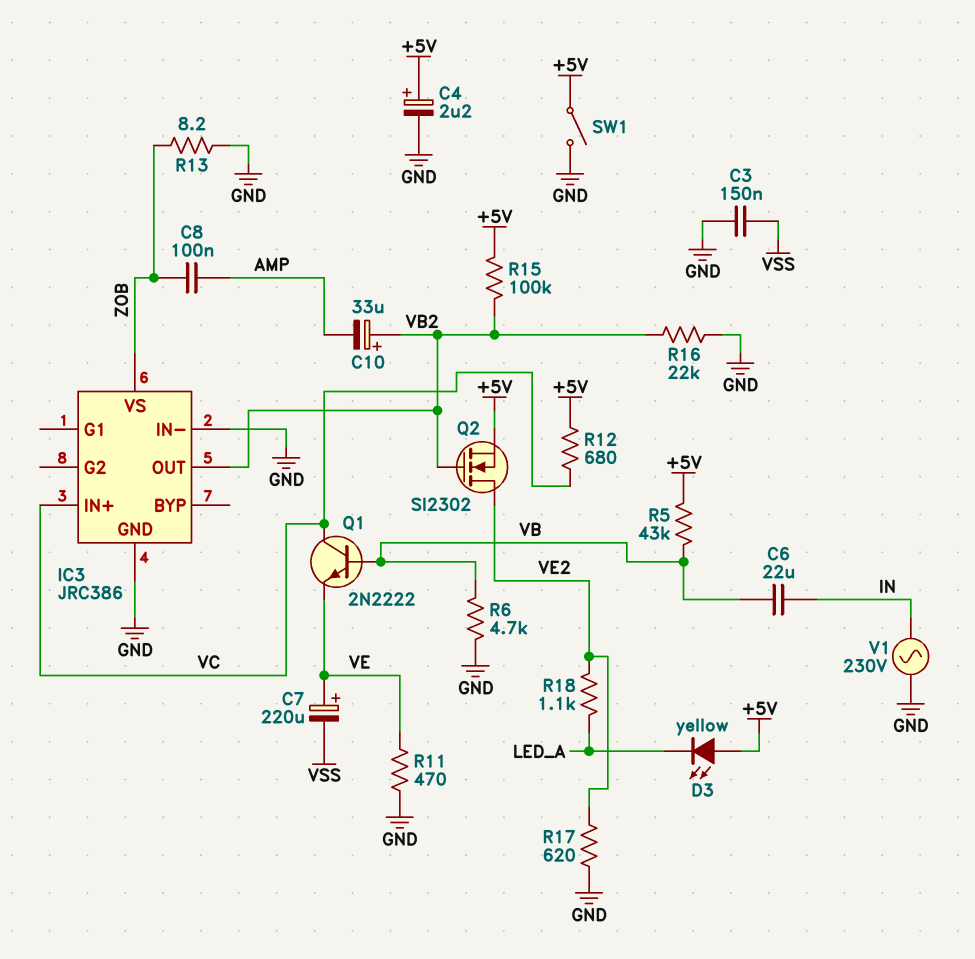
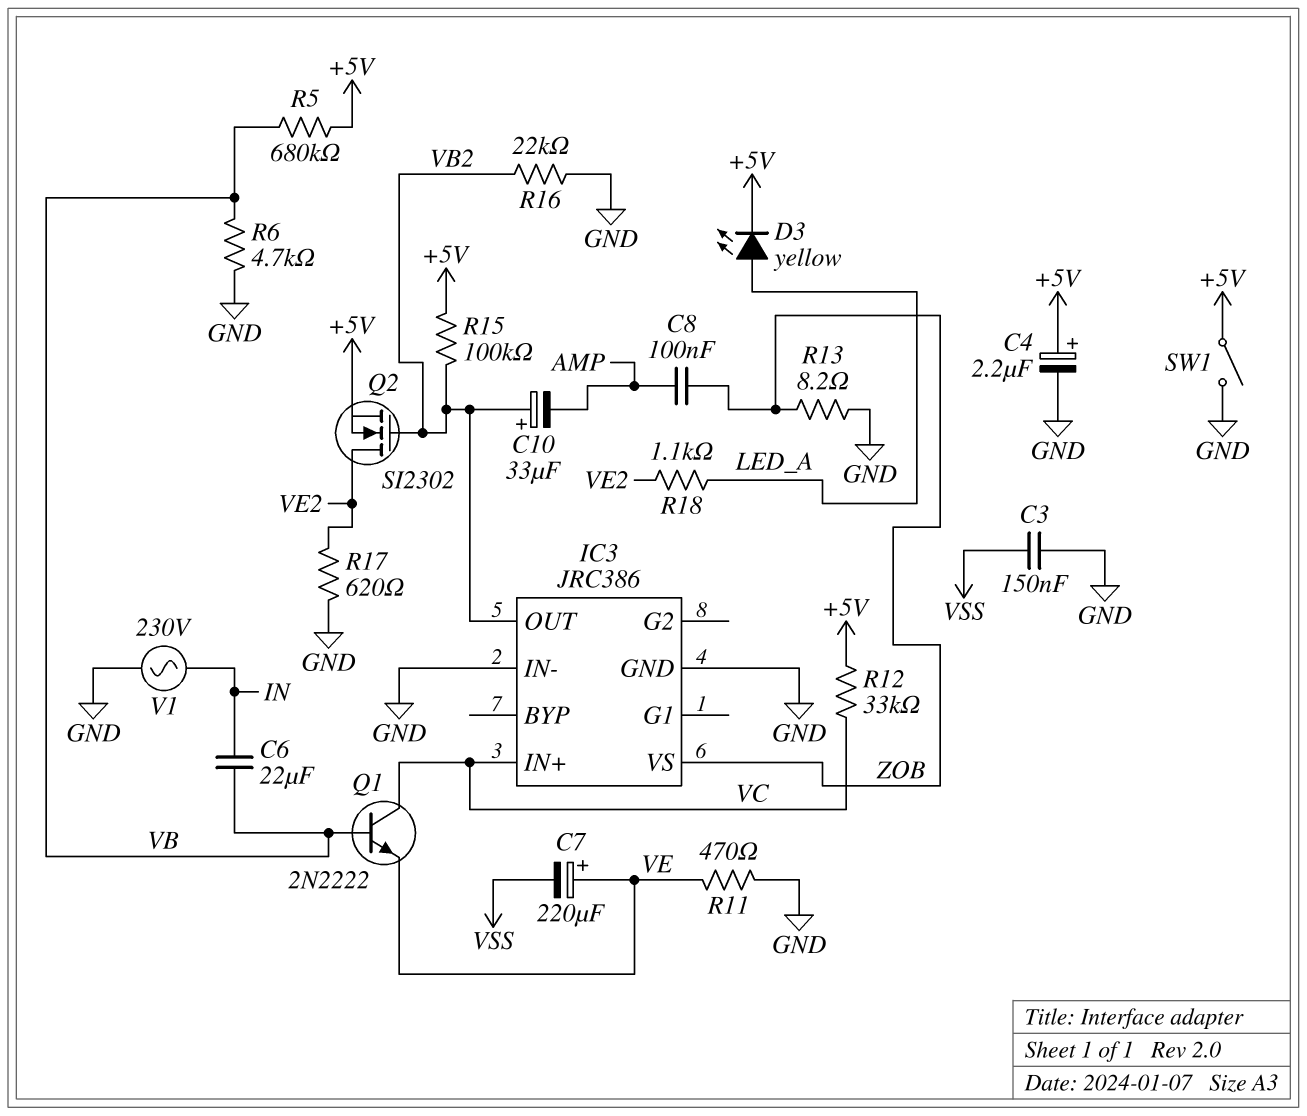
D3: LED yellow (A +5V, K LED_A) -> LED yellow (A LED_A, K +5V)
R5: 43k (+5V, VB) -> 680k (+5V, VB)
R12: 680 (+5V, VC) -> 33k (+5V, VC)

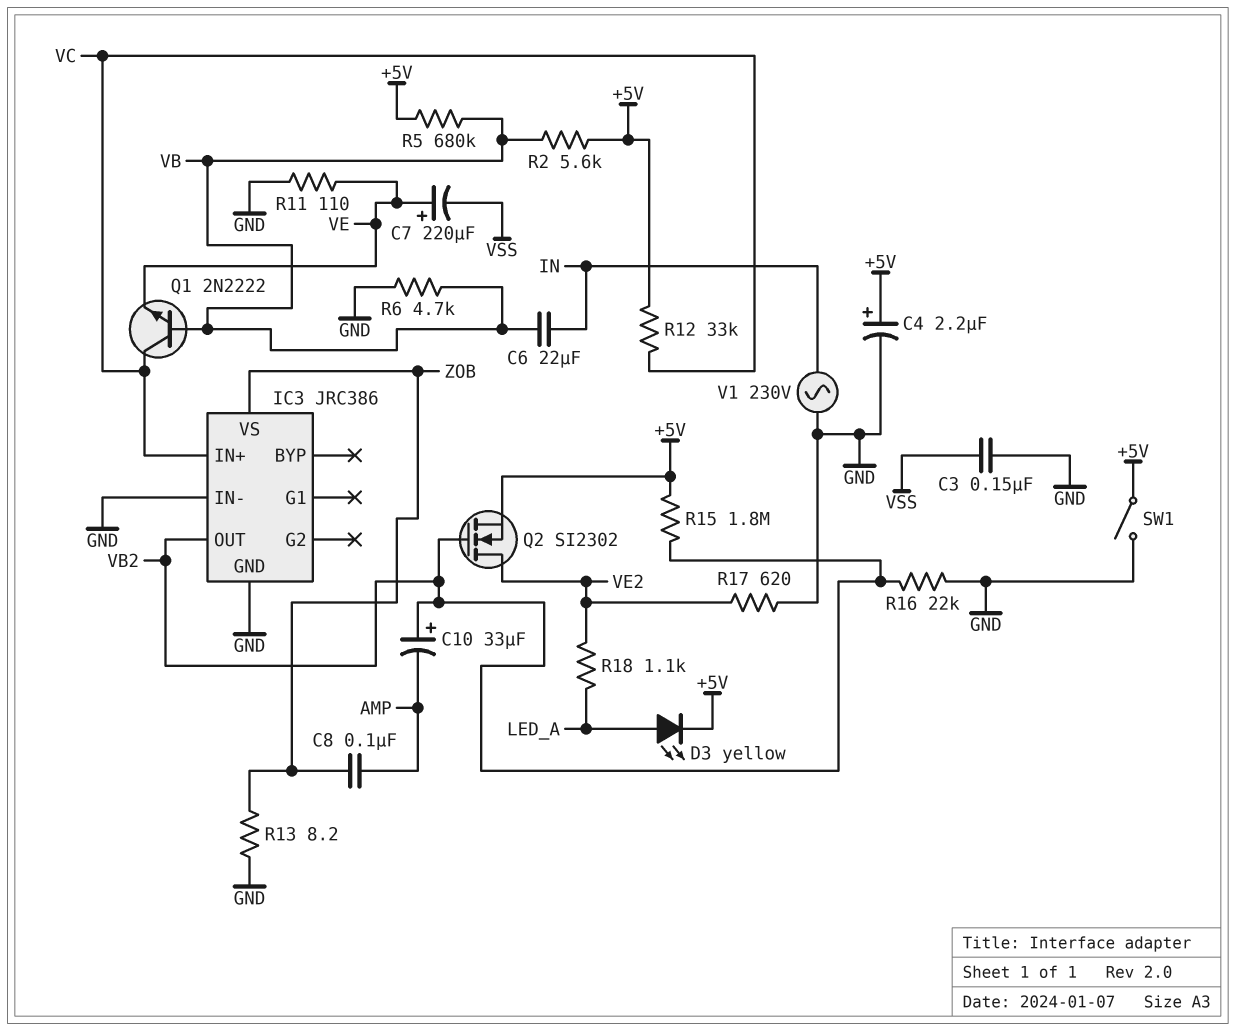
R2: none -> 5.6k (+5V, VB)
R11: 470 (GND, VE) -> 110 (GND, VE)
R15: 100k (+5V, VB2) -> 1.8M (+5V, VB2)

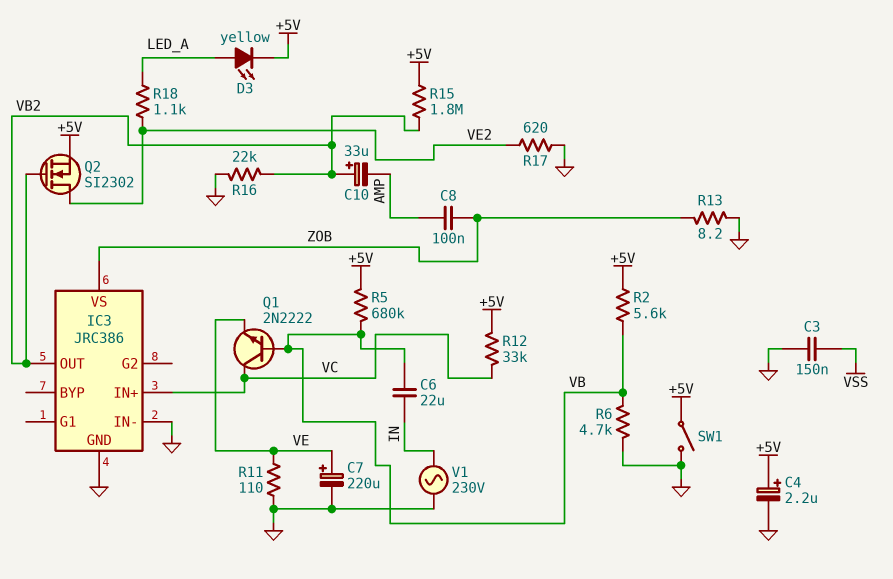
C7: 220uF (plus VE, minus VSS) -> 220uF (plus VE, minus GND)

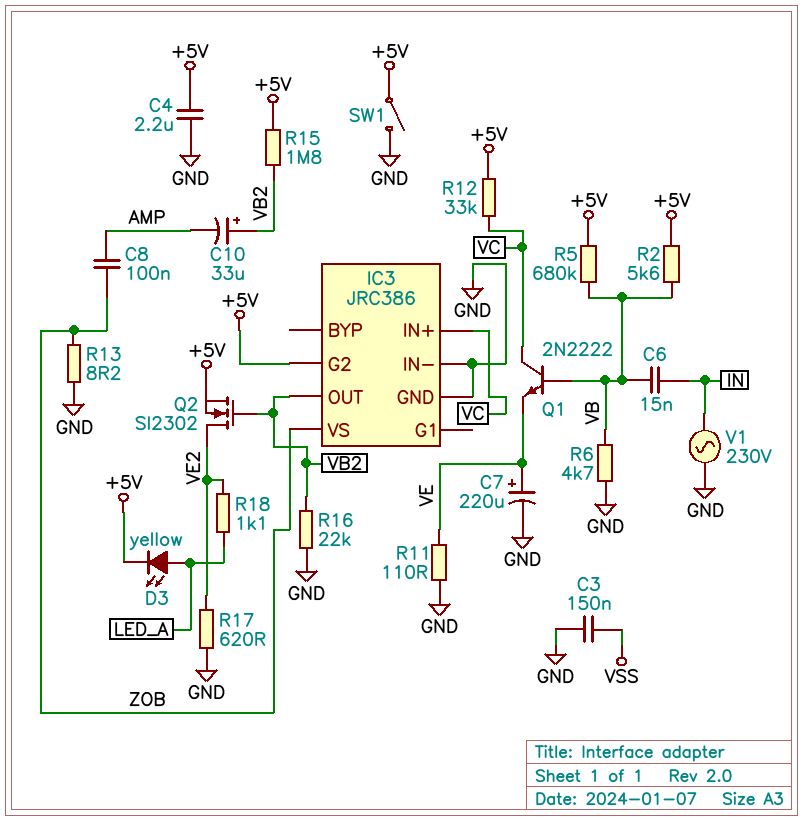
C4: 2.2uF (plus +5V, minus GND) -> 2.2uF (+5V, GND)
C6: 22uF (IN, VB) -> 15nF (IN, VB)
IC3 pin G2: none -> +5V

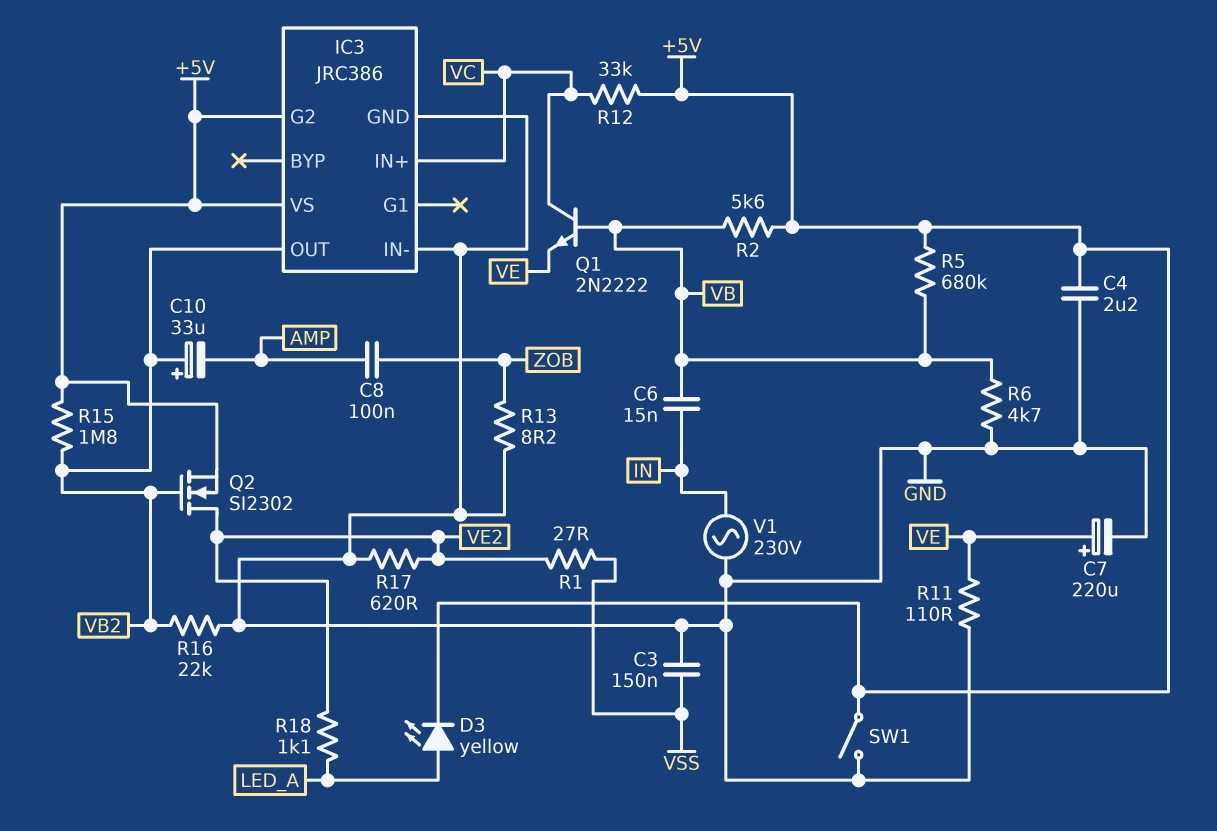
IC3 pin VS: ZOB -> +5V
R1: none -> 27 (VE2, VSS)

